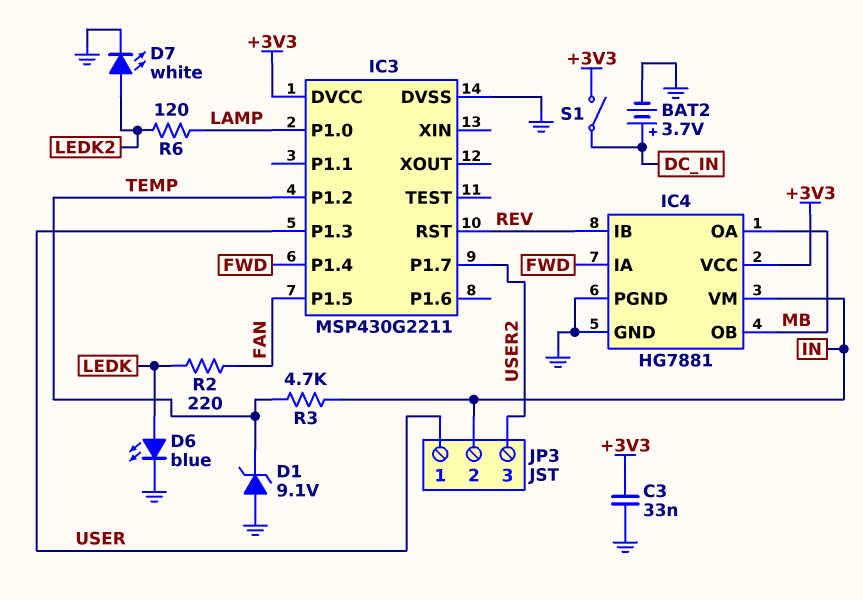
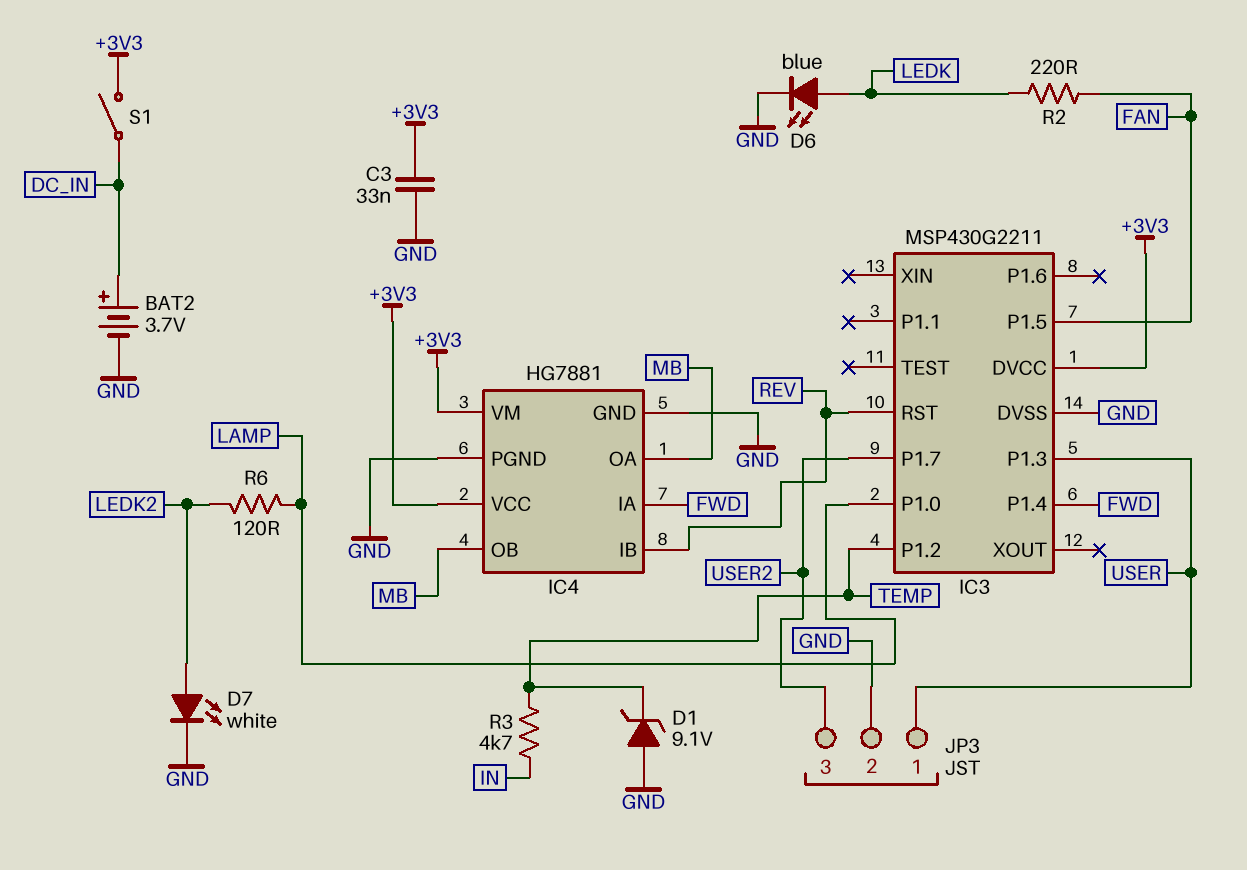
IC4 pin VM: IN -> +3V3
JP3 pin 2: IN -> GND

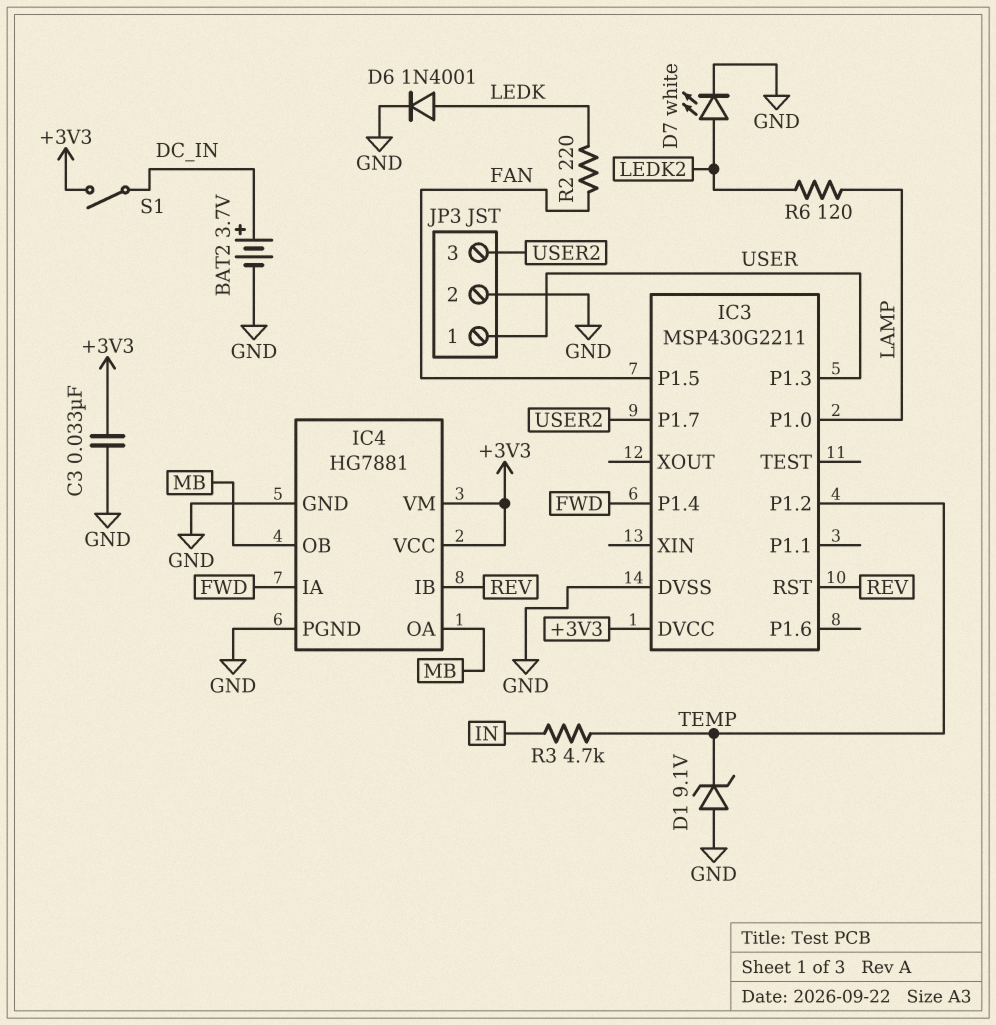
D6: LED blue (A LEDK, K GND) -> diode 1N4001 (A LEDK, K GND)

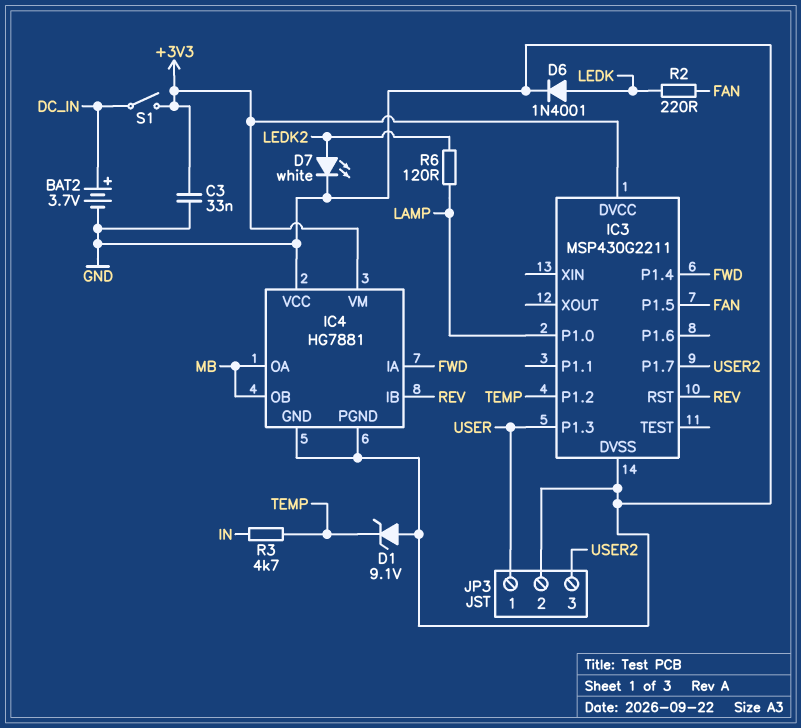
IC4 pin VCC: +3V3 -> GND

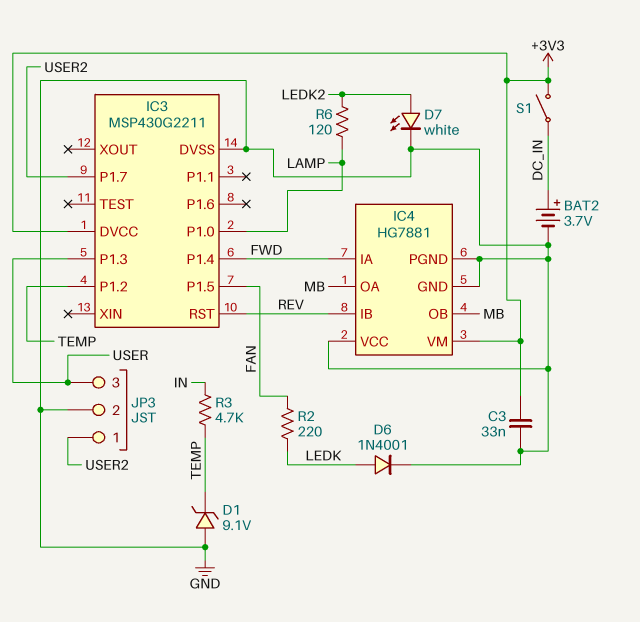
JP3 pin 1: USER -> USER2
JP3 pin 3: USER2 -> USER

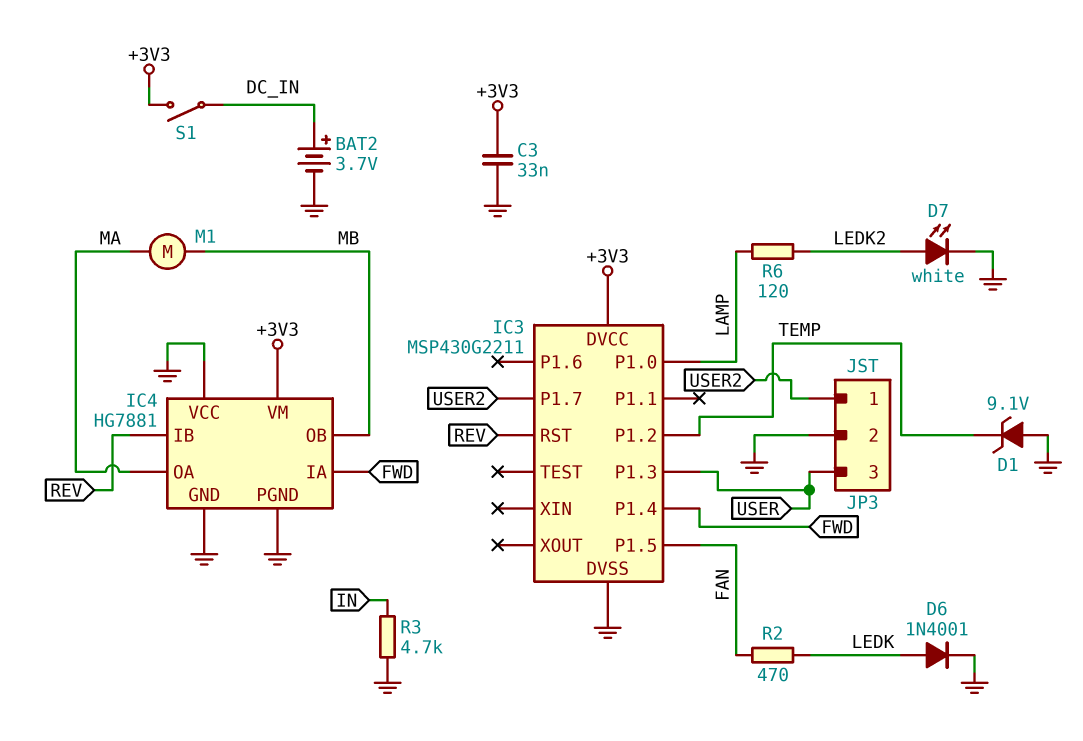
IC4 pin OA: MB -> MA
M1: none -> motor (MA, MB)
R2: 220 (FAN, LEDK) -> 470 (FAN, LEDK)
R3: 4.7k (IN, TEMP) -> 4.7k (GND, IN)

